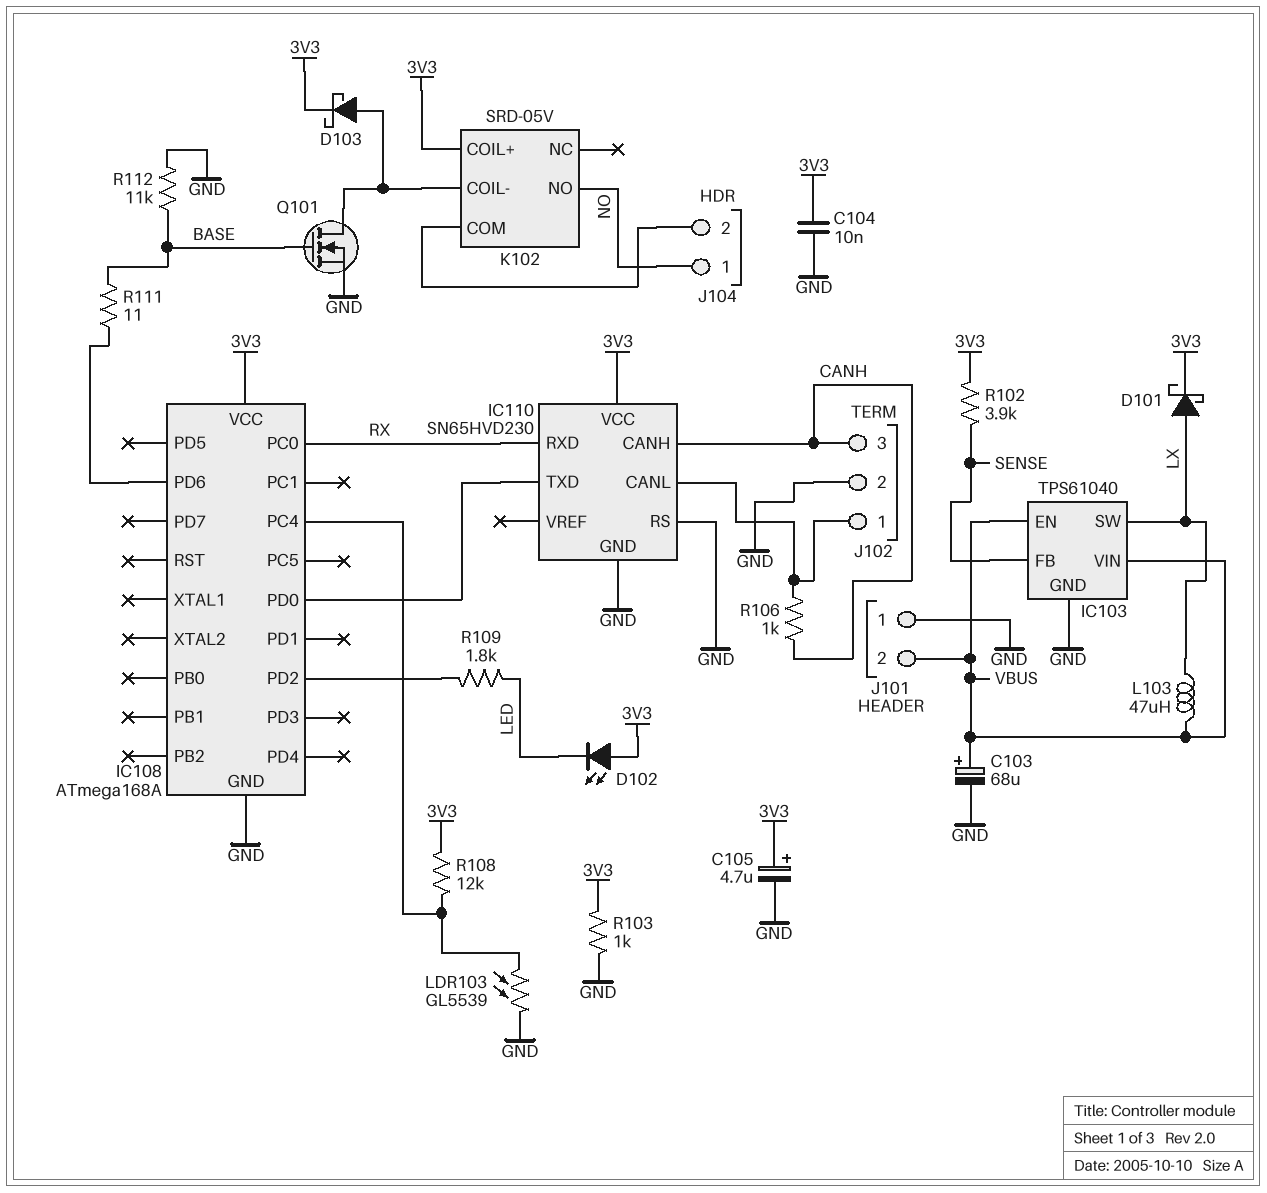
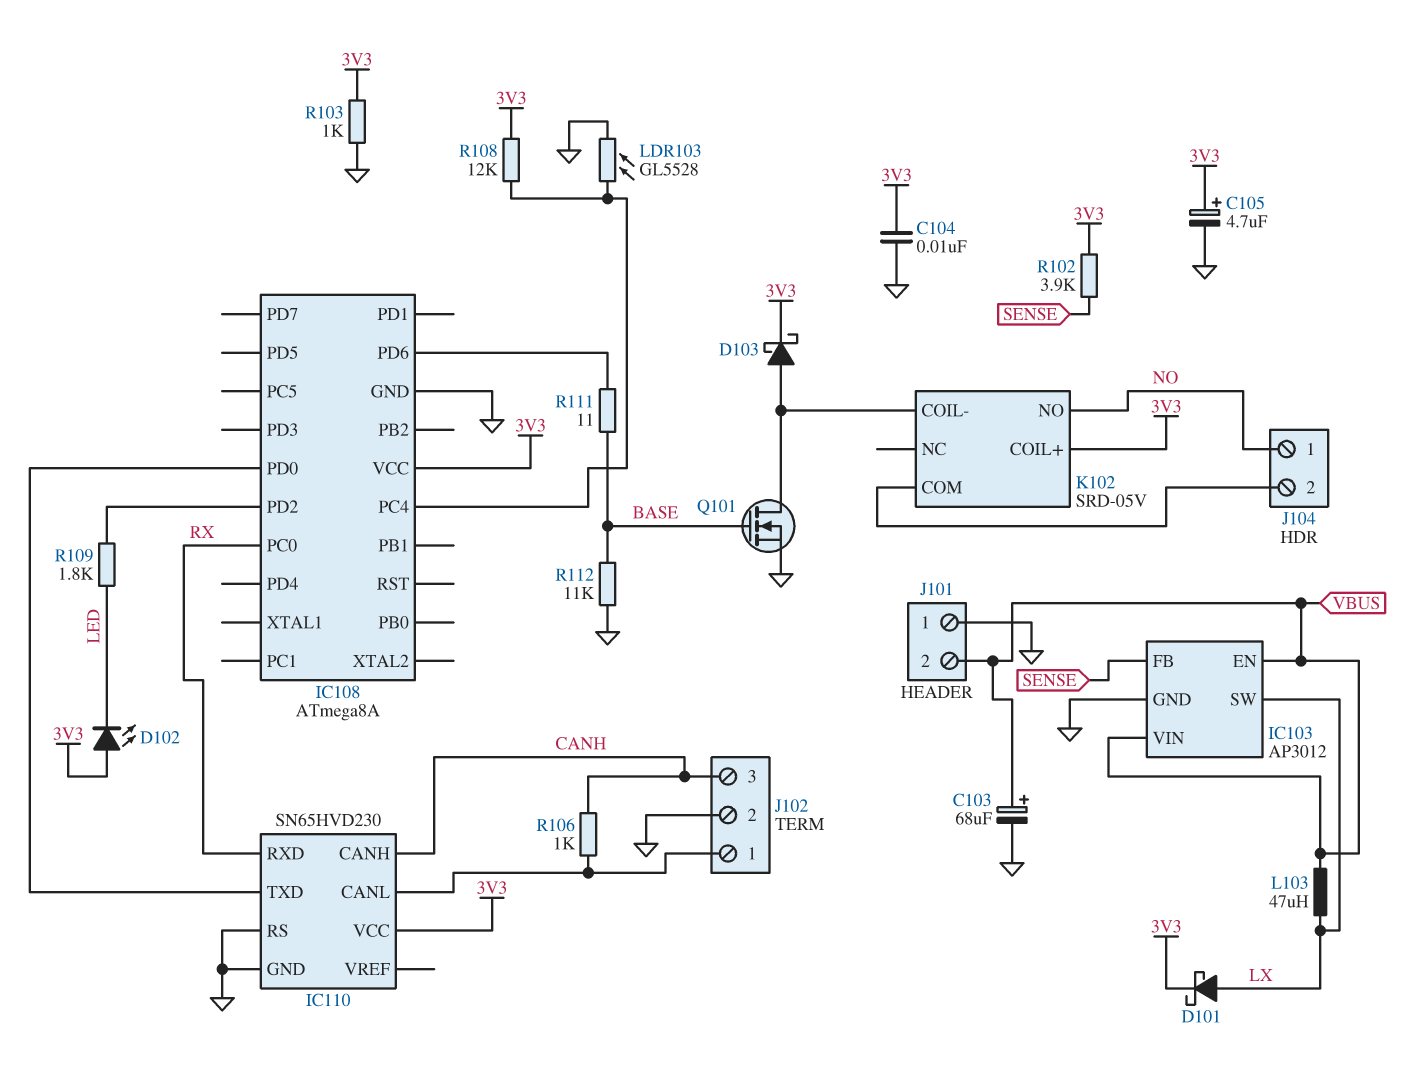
IC103: TPS61040 -> AP3012
IC108: ATmega168A -> ATmega8A
LDR103: GL5539 (GND, IC108/PC4) -> GL5528 (GND, IC108/PC4)

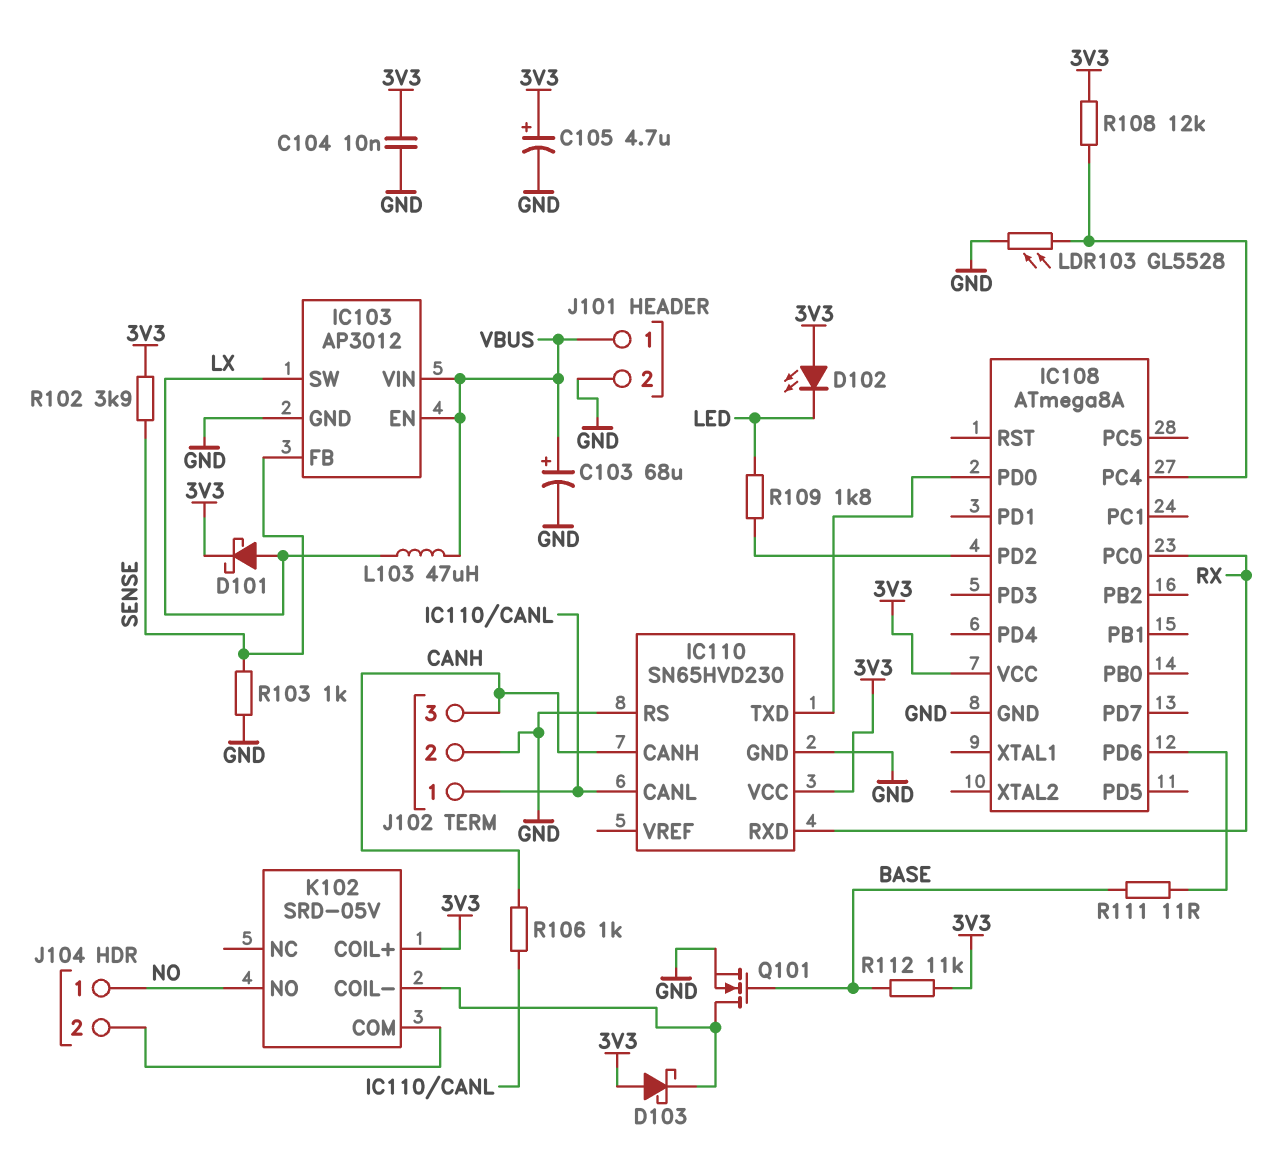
D103: schottky (A K102/COIL-, K 3V3) -> schottky (A 3V3, K K102/COIL-)
J101 pin 1: GND -> VBUS
J101 pin 2: VBUS -> GND
R103: 1k (3V3, GND) -> 1k (GND, SENSE)
R112: 11k (BASE, GND) -> 11k (3V3, BASE)

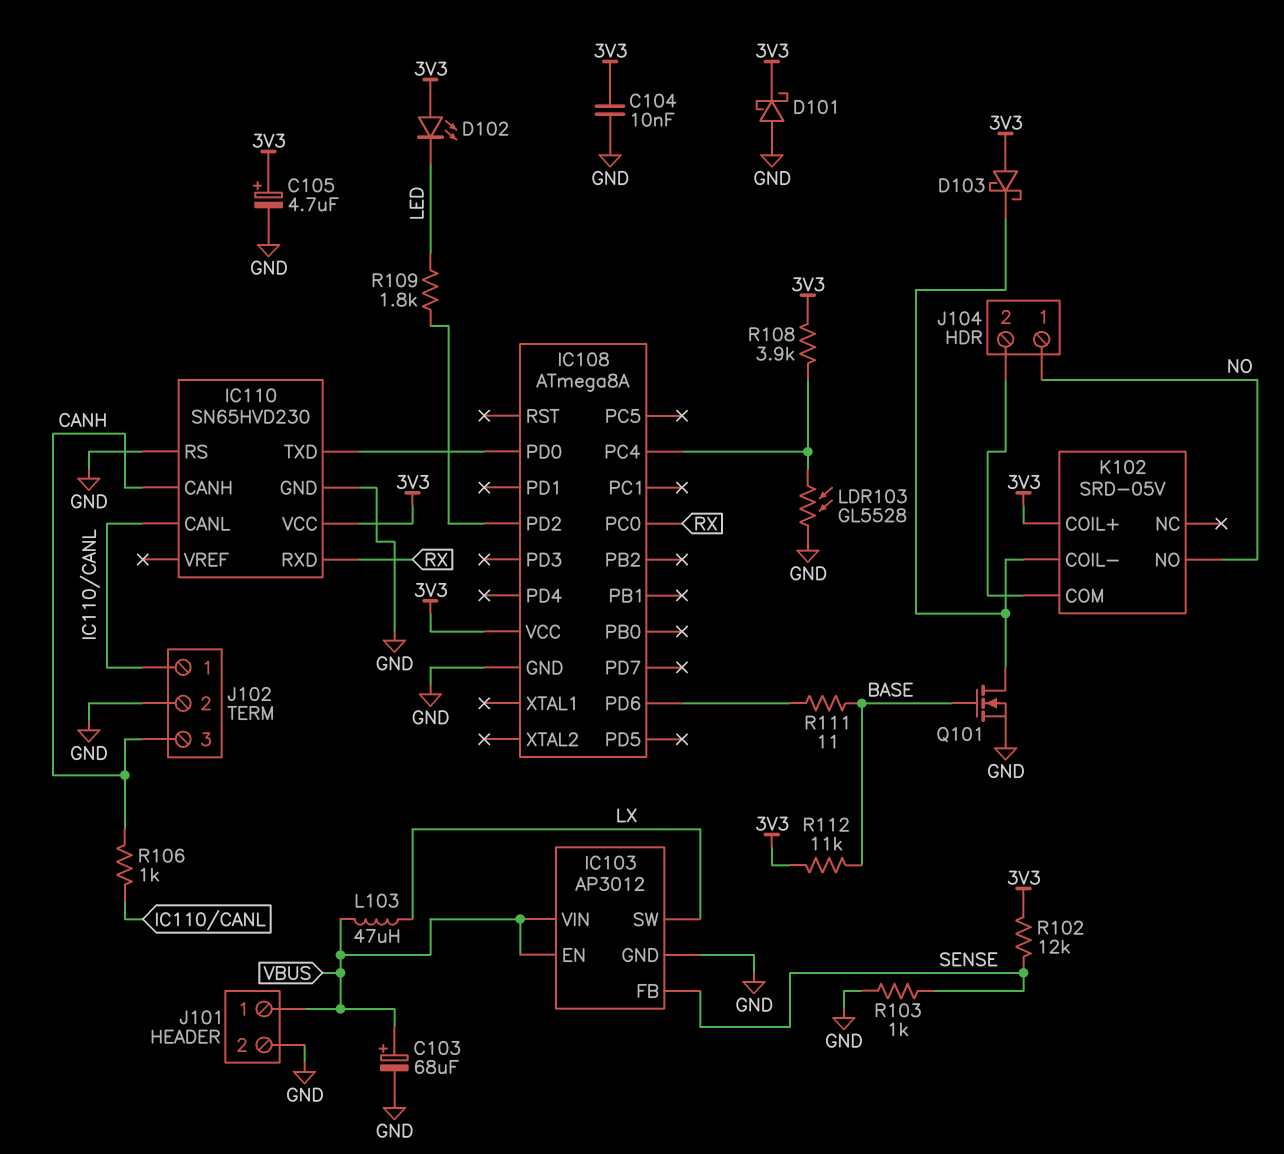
D101: schottky (A LX, K 3V3) -> schottky (A GND, K 3V3)
R102: 3.9k (3V3, SENSE) -> 12k (3V3, SENSE)
R108: 12k (3V3, IC108/PC4) -> 3.9k (3V3, IC108/PC4)

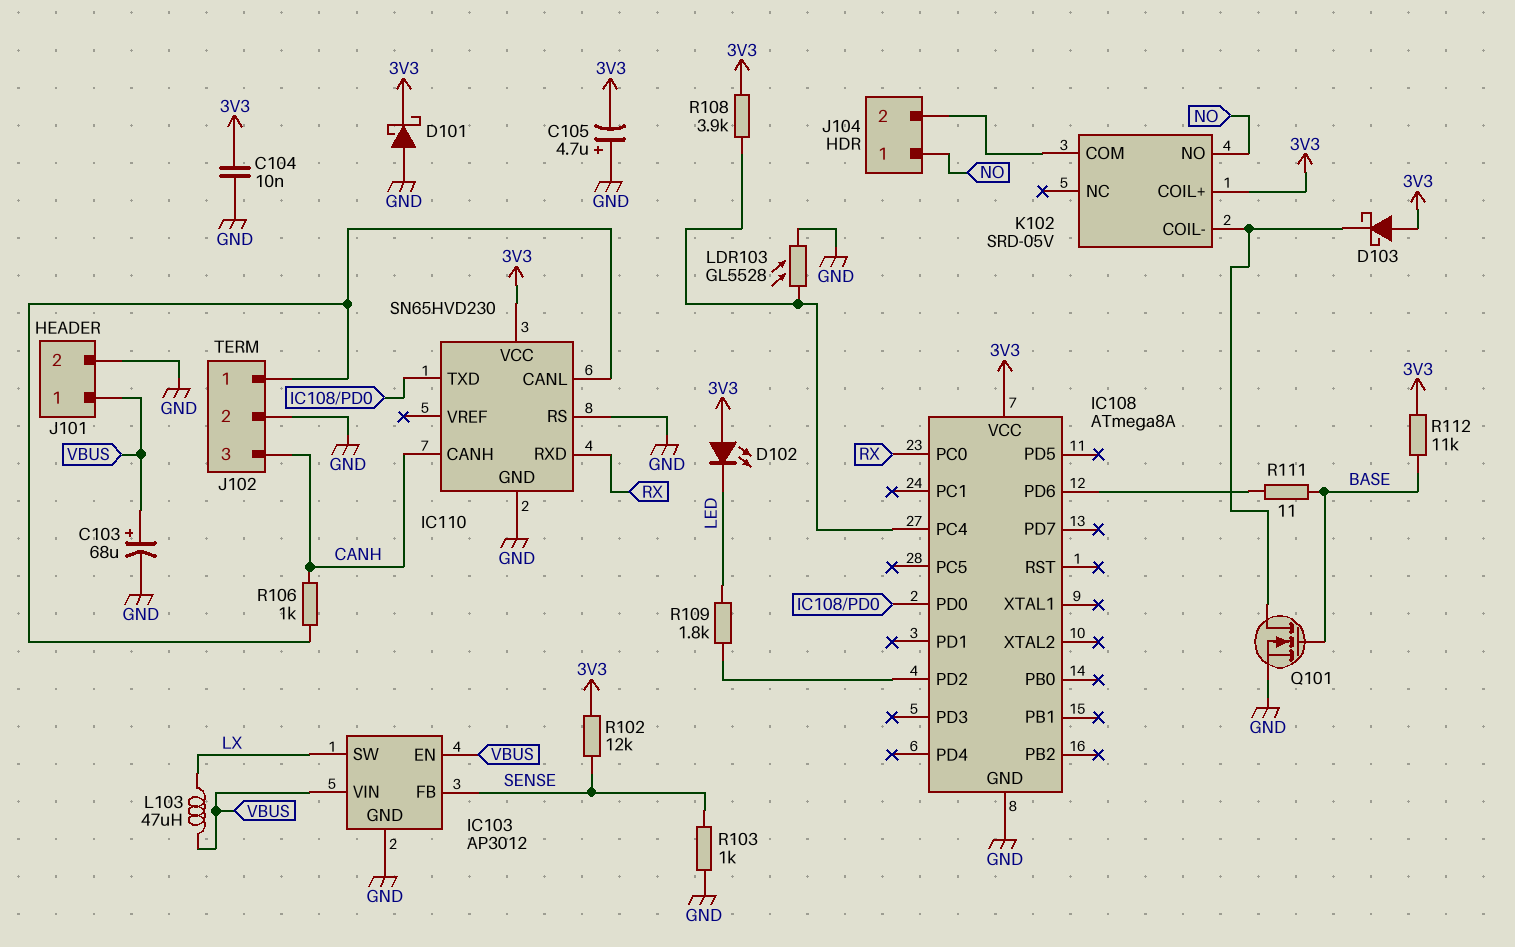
C105: 4.7uF (plus 3V3, minus GND) -> 4.7uF (plus GND, minus 3V3)

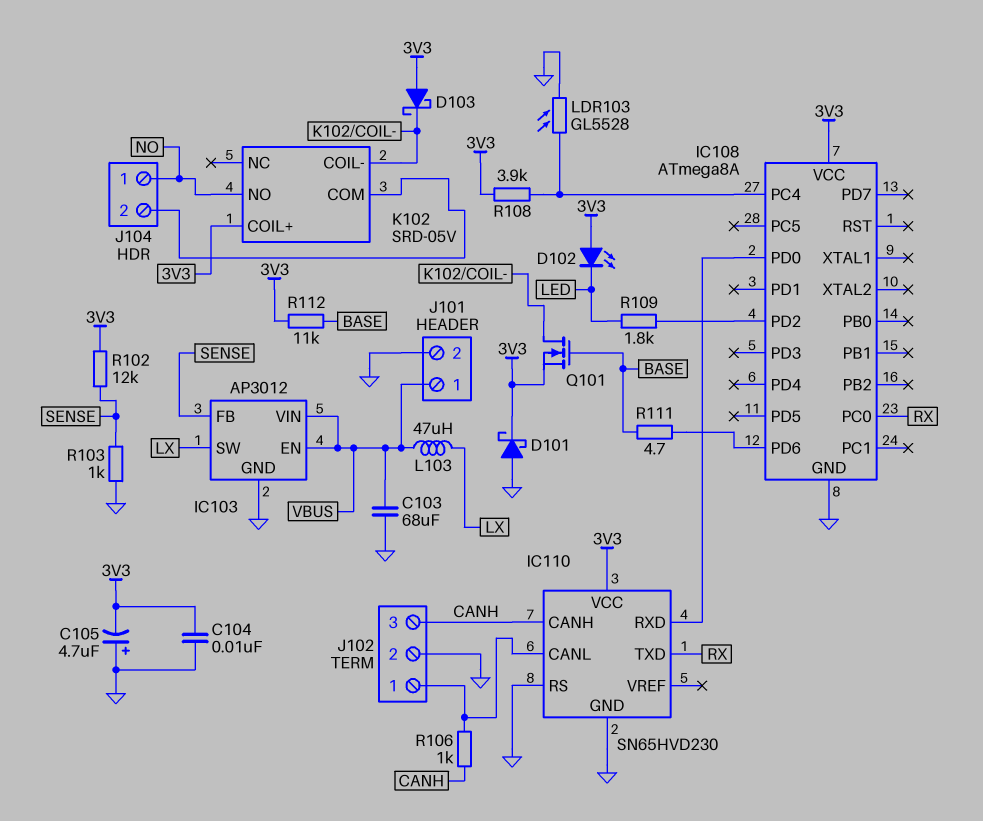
C103: 68uF (plus VBUS, minus GND) -> 68uF (GND, VBUS)
IC110 pin RXD: RX -> IC108/PD0
IC110 pin TXD: IC108/PD0 -> RX
Q101: NMOS (G BASE, D K102/COIL-, S GND) -> NMOS (G BASE, D K102/COIL-, S 3V3)
R111: 11 (BASE, IC108/PD6) -> 4.7 (BASE, IC108/PD6)

